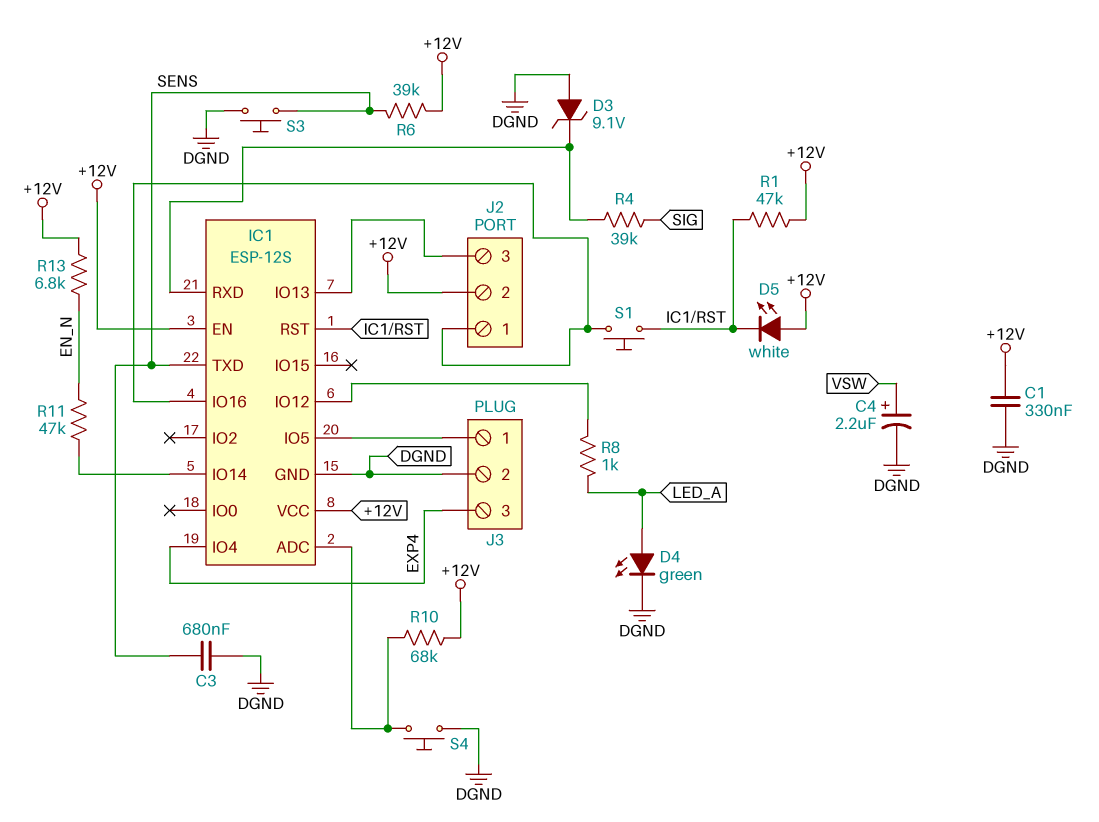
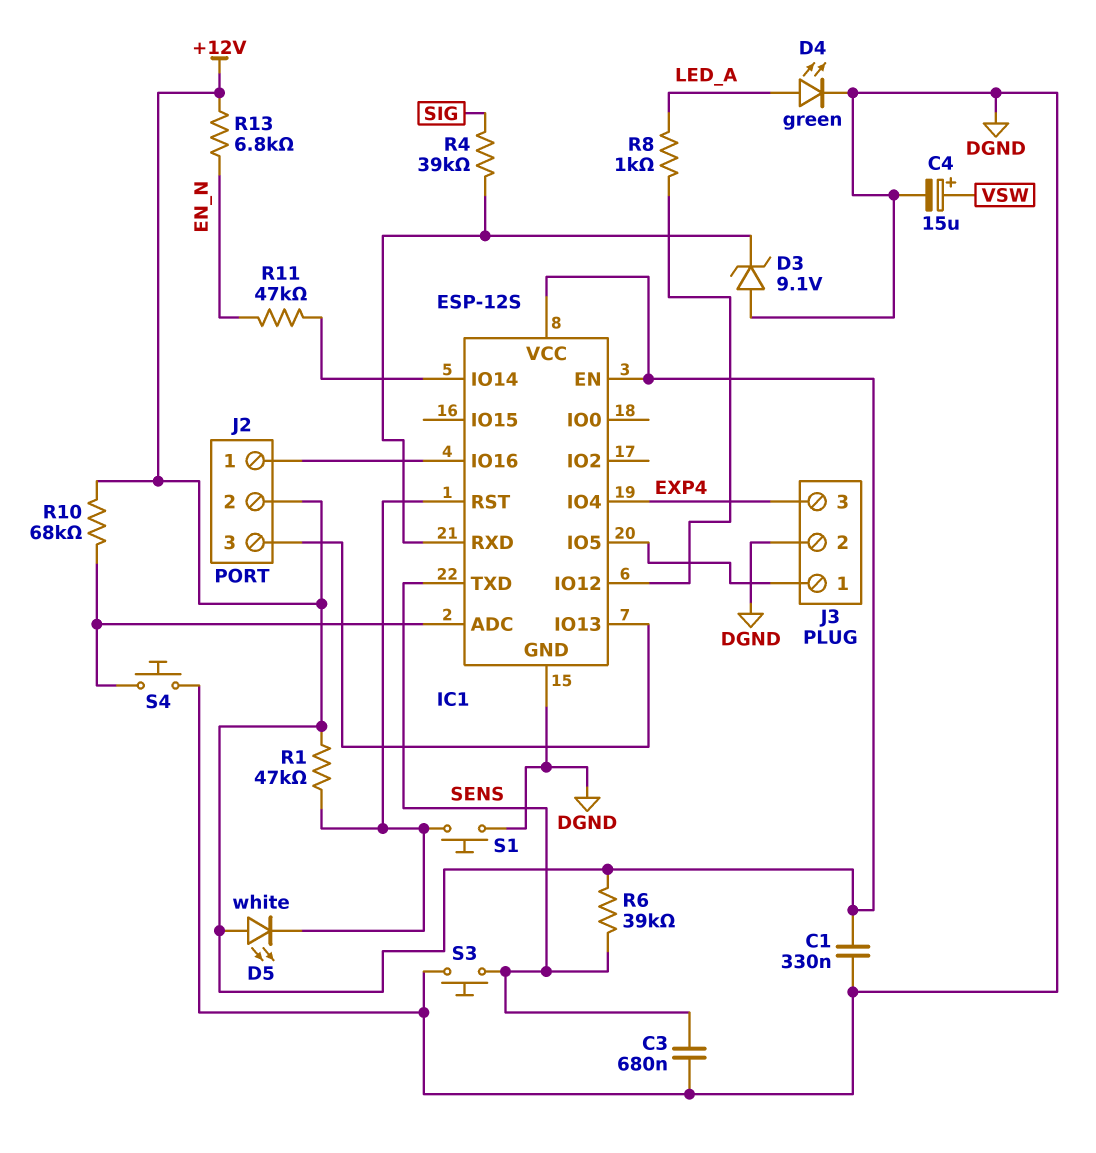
C4: 2.2uF (plus VSW, minus DGND) -> 15uF (plus VSW, minus DGND)
S1: button (IC1/IO16, IC1/RST) -> button (DGND, IC1/RST)

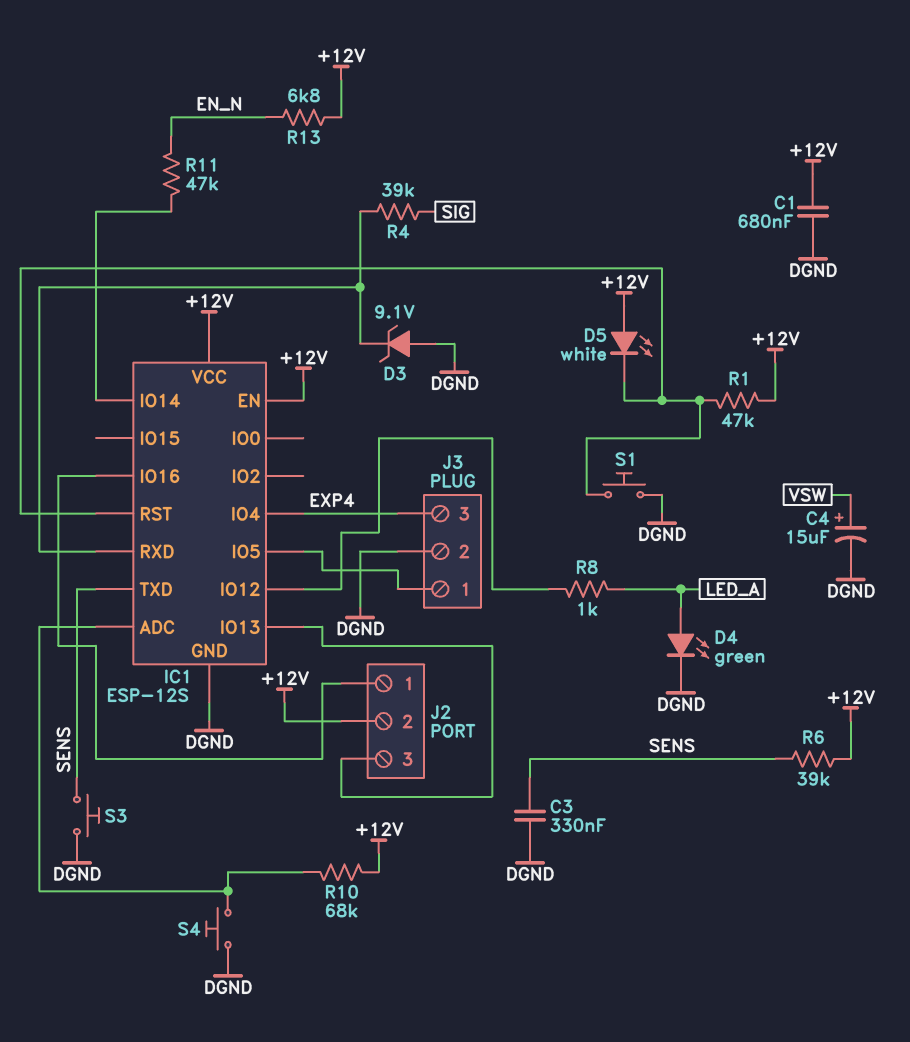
C1: 330nF (+12V, DGND) -> 680nF (+12V, DGND)
C3: 680nF (DGND, SENS) -> 330nF (DGND, SENS)

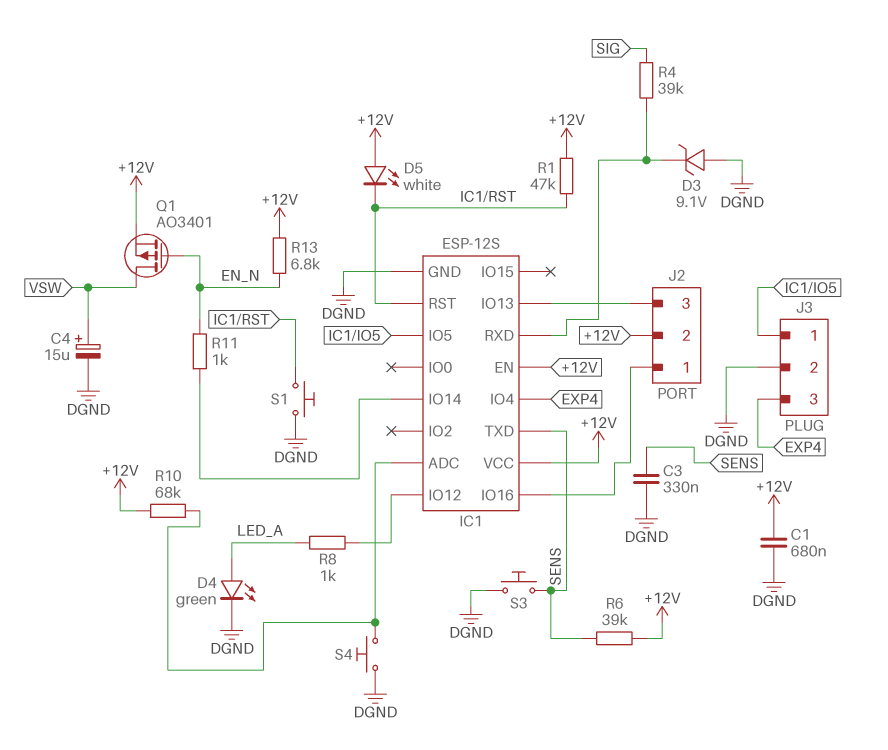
Q1: none -> PMOS AO3401 (G EN_N, D VSW, S +12V)
R11: 47k (EN_N, IC1/IO14) -> 1k (EN_N, IC1/IO14)

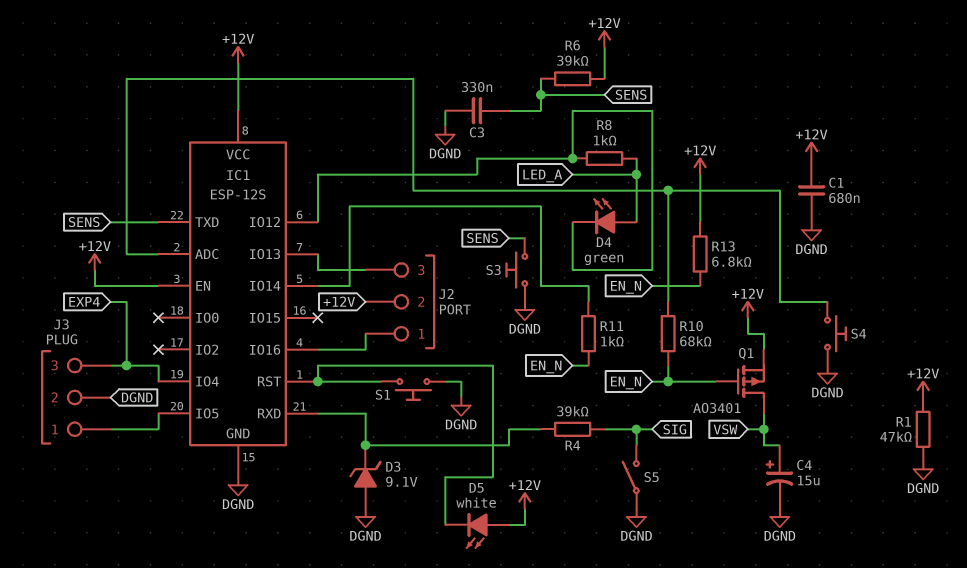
D4: LED green (A LED_A, K DGND) -> LED green (A LED_A, K IC1/IO12)
R1: 47k (+12V, IC1/RST) -> 47k (+12V, DGND)
R10: 68k (+12V, IC1/ADC) -> 68k (EN_N, IC1/ADC)
S5: none -> switch (DGND, SIG)

